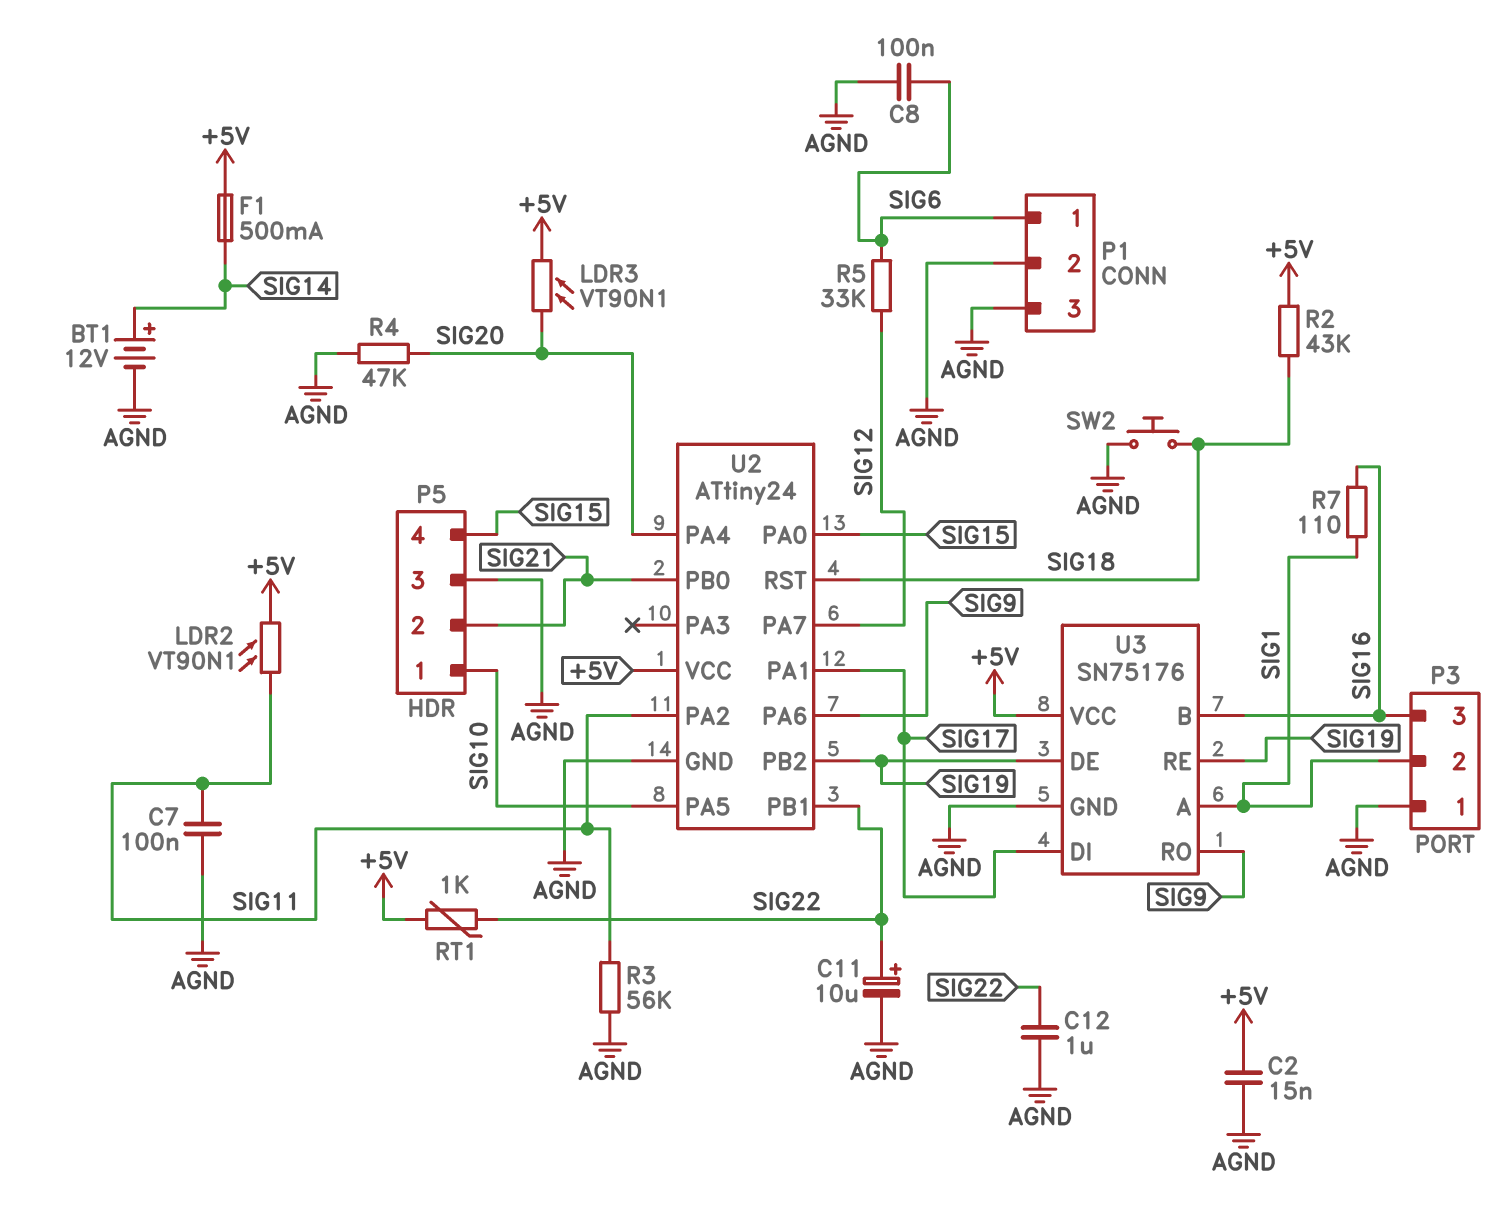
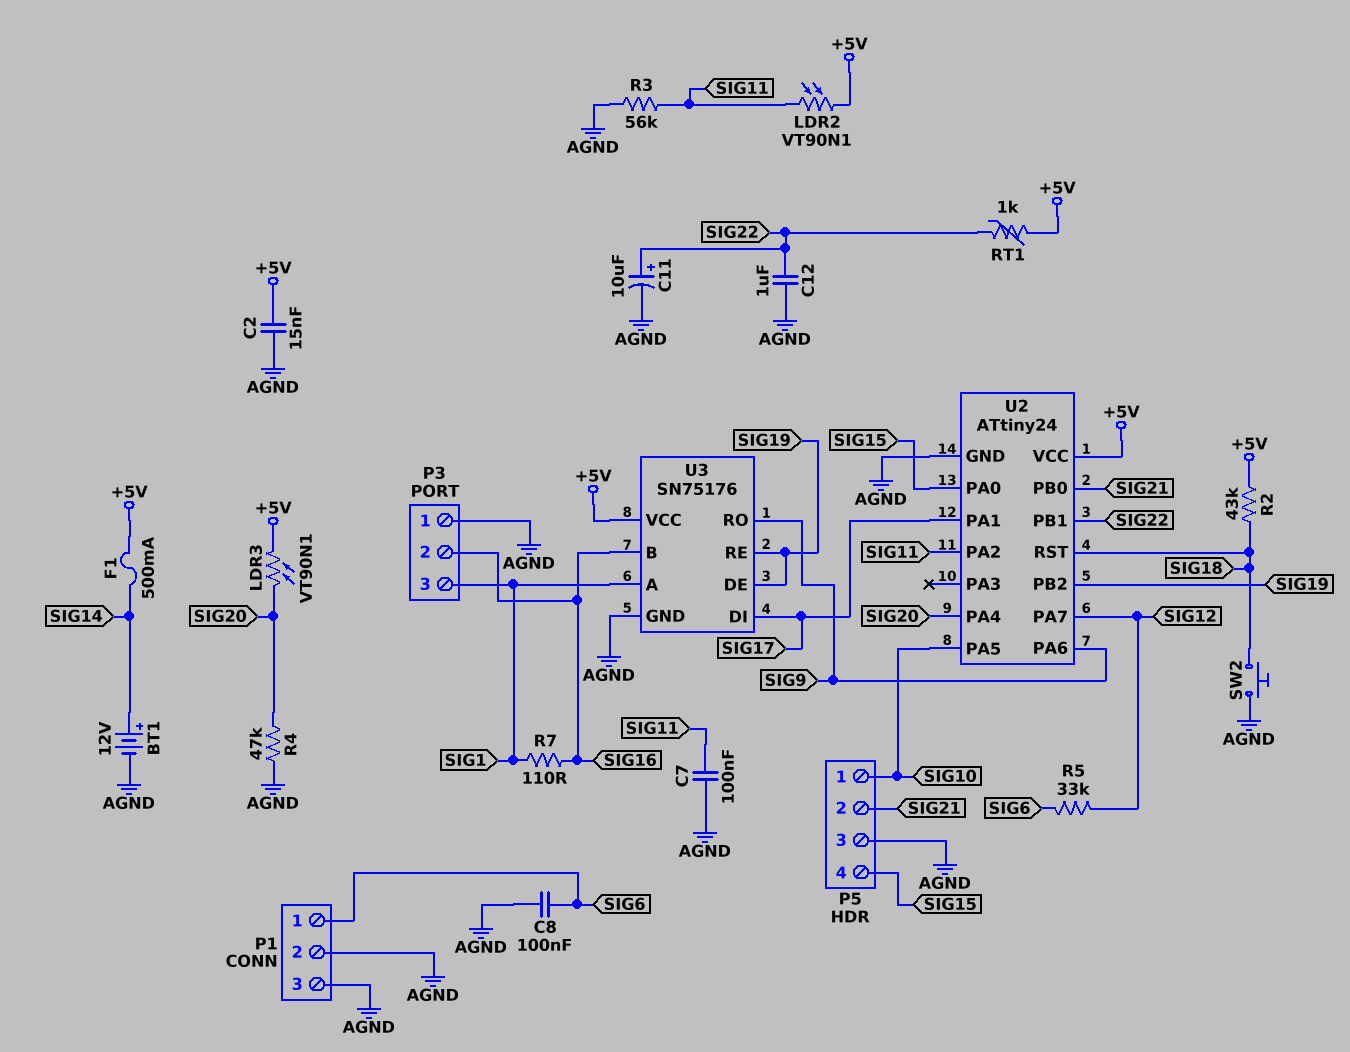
P3 pin 2: SIG1 -> SIG16
P3 pin 3: SIG16 -> SIG1

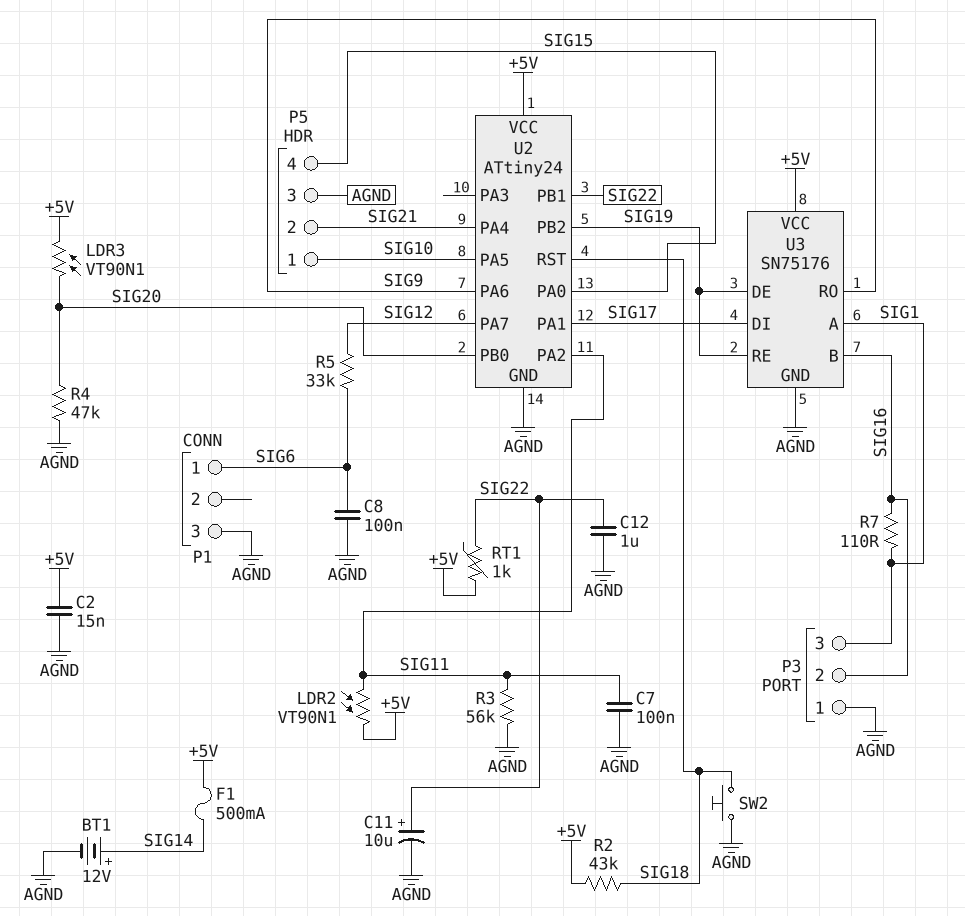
P1 pin 2: AGND -> none
U2 pin PA4: SIG20 -> SIG21
U2 pin PB0: SIG21 -> SIG20

